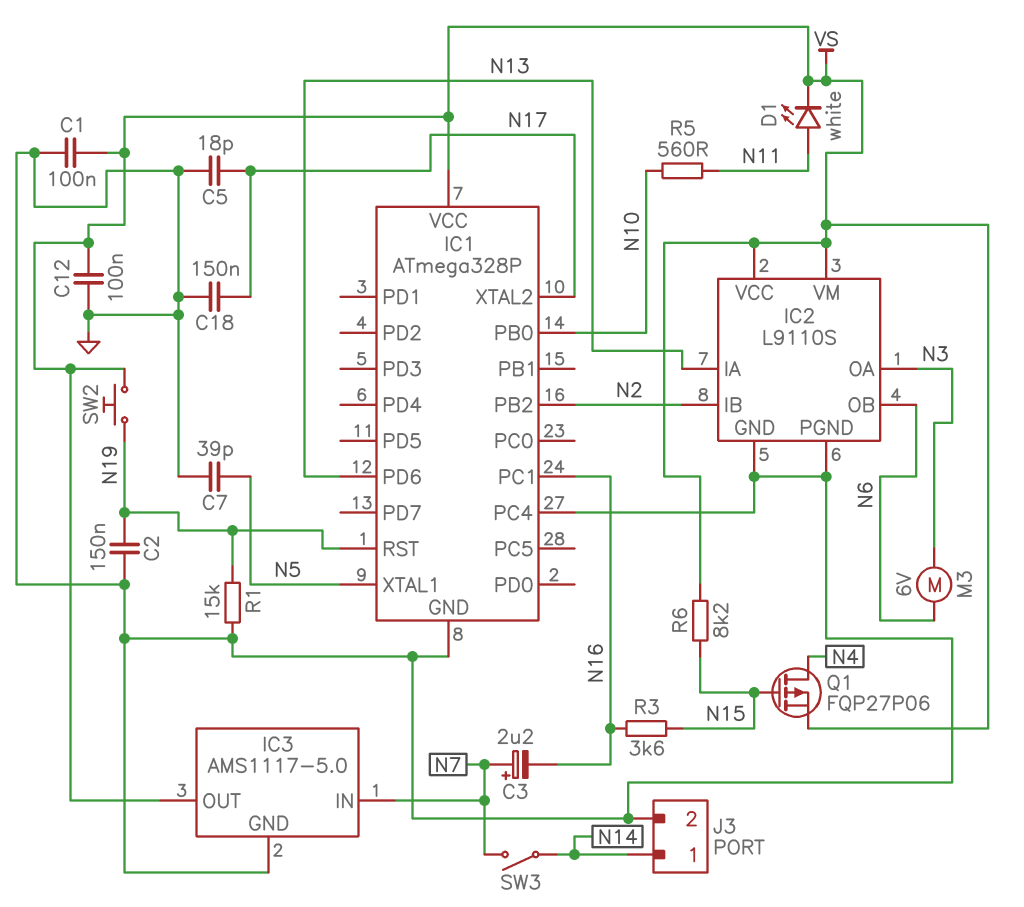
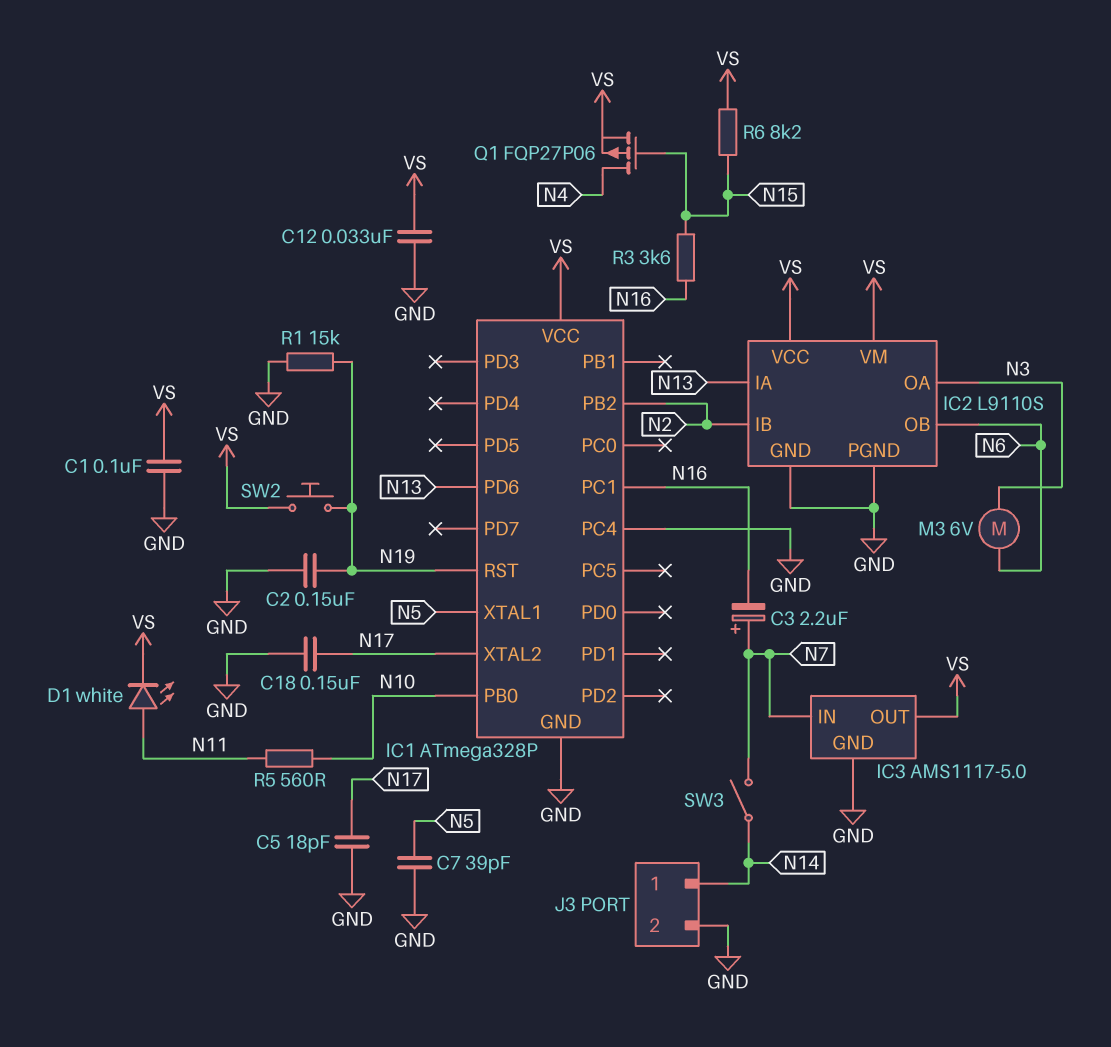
C12: 100nF (GND, VS) -> 33nF (GND, VS)

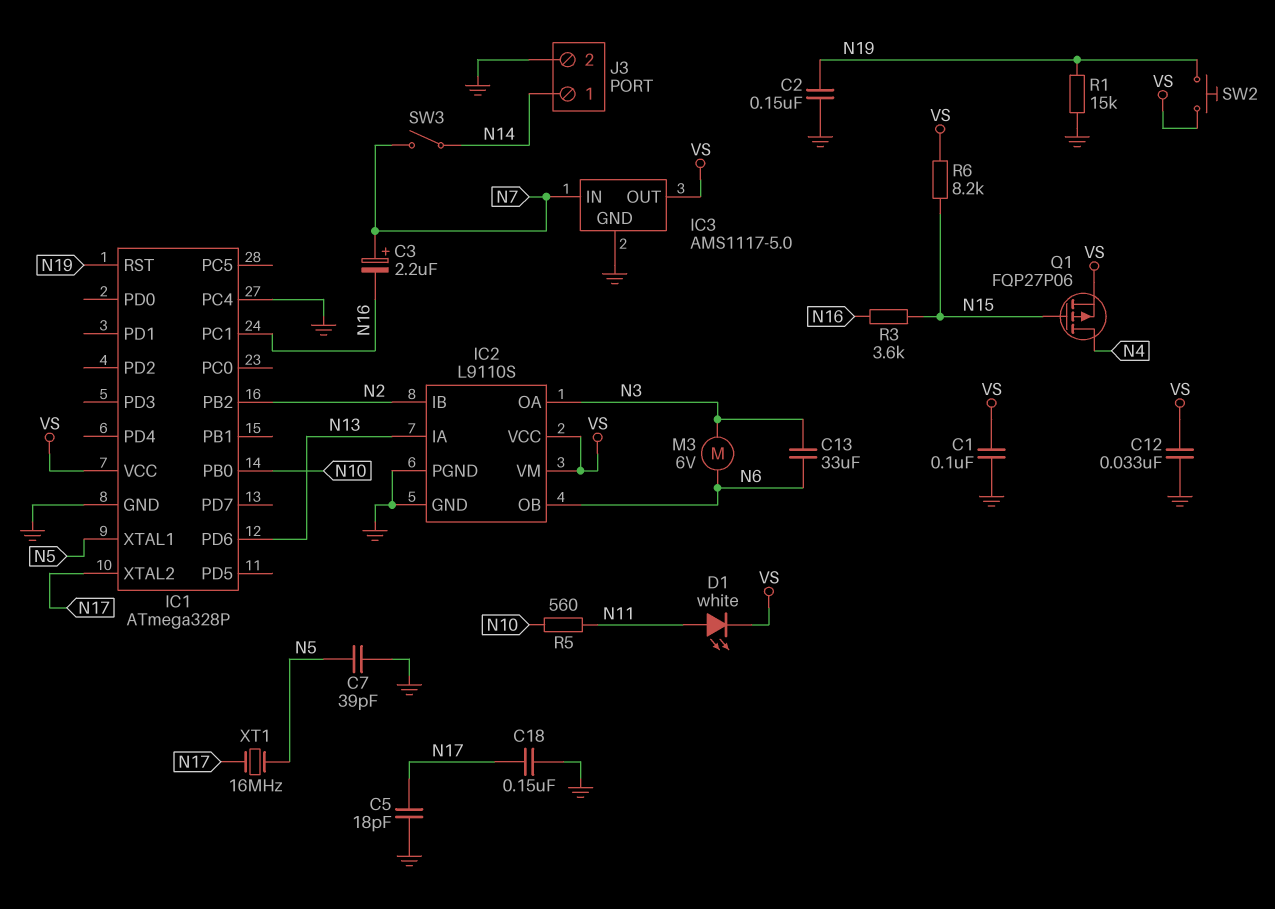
C13: none -> 33uF (N3, N6)
XT1: none -> 16MHz (N5, N17)

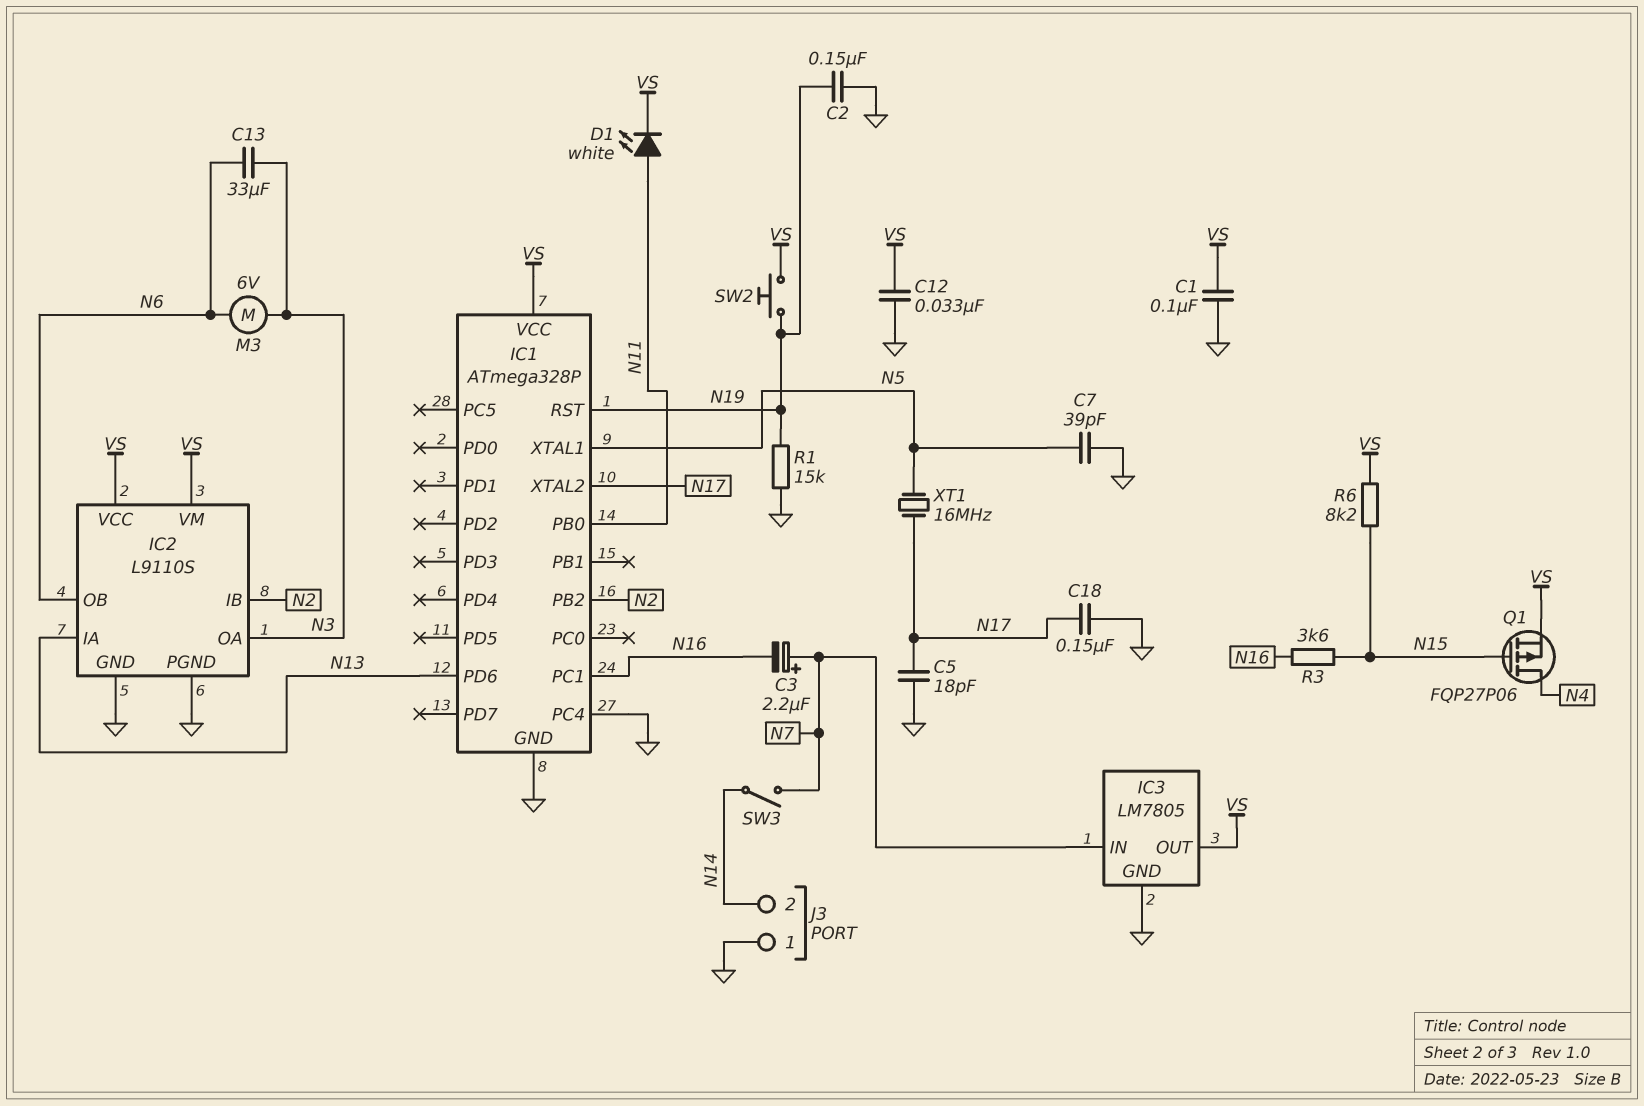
IC1 pin PB0: N10 -> N11
IC3: AMS1117-5.0 -> LM7805
J3 pin 1: N14 -> GND
J3 pin 2: GND -> N14
R5: 560 (N10, N11) -> none

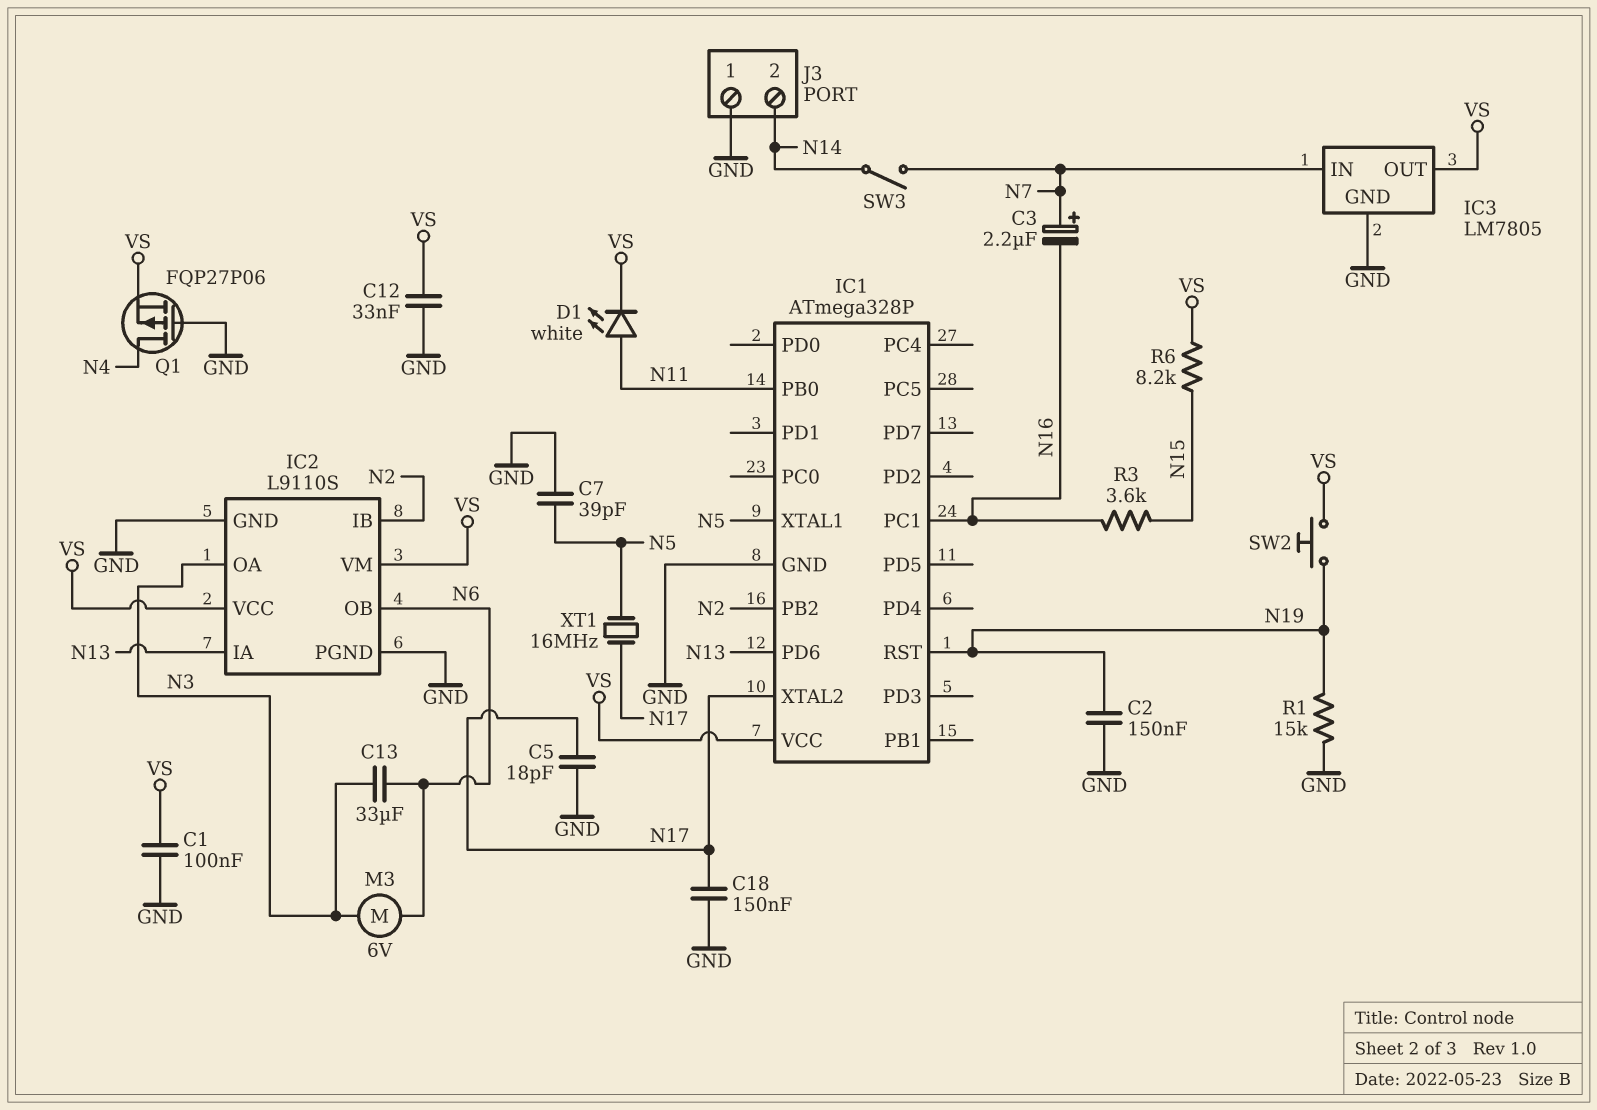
IC1 pin PC4: GND -> none
Q1: PMOS FQP27P06 (G N15, D N4, S VS) -> PMOS FQP27P06 (G GND, D N4, S VS)

